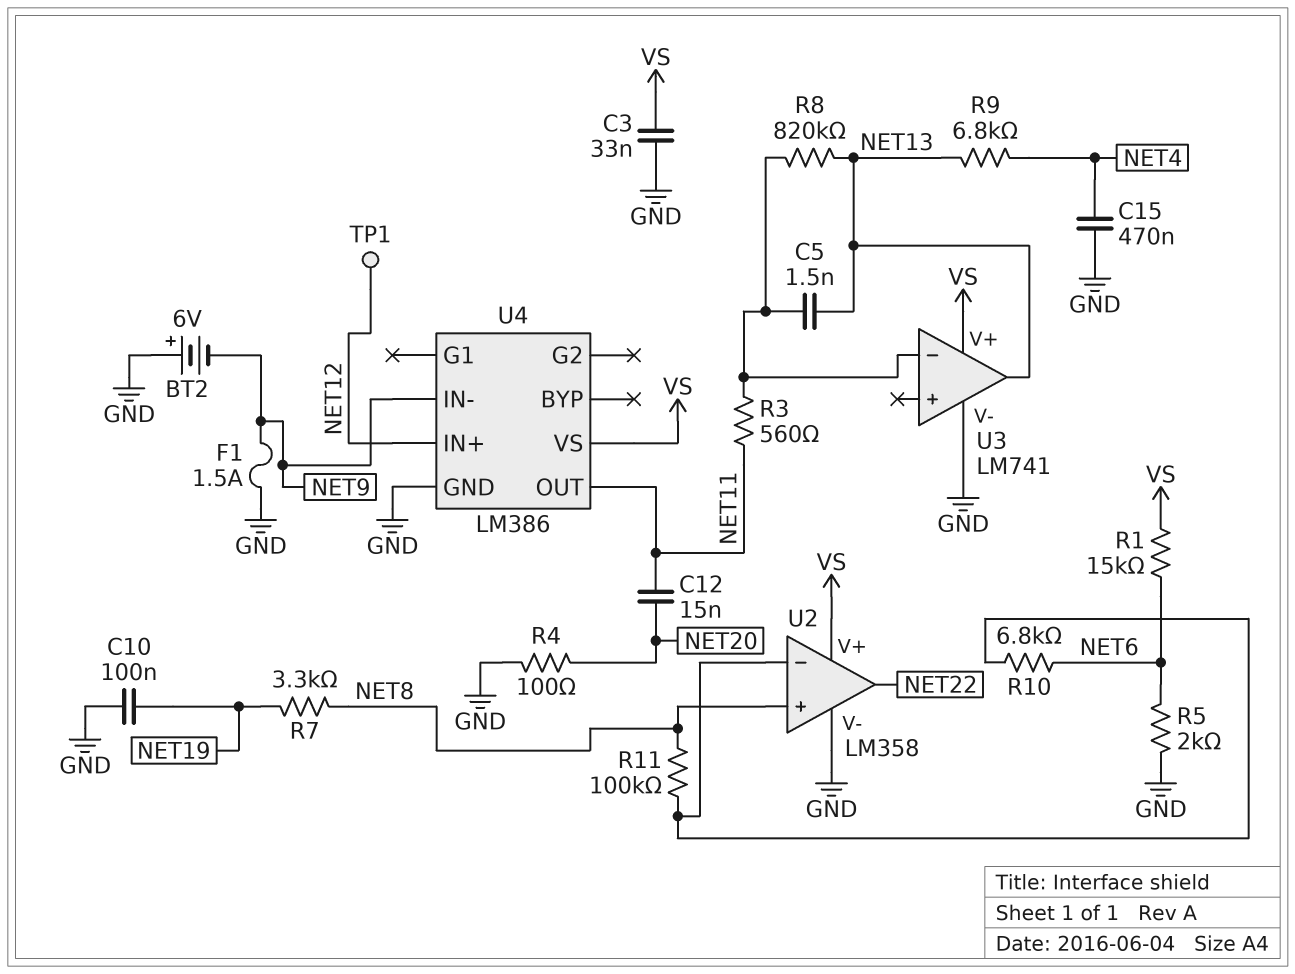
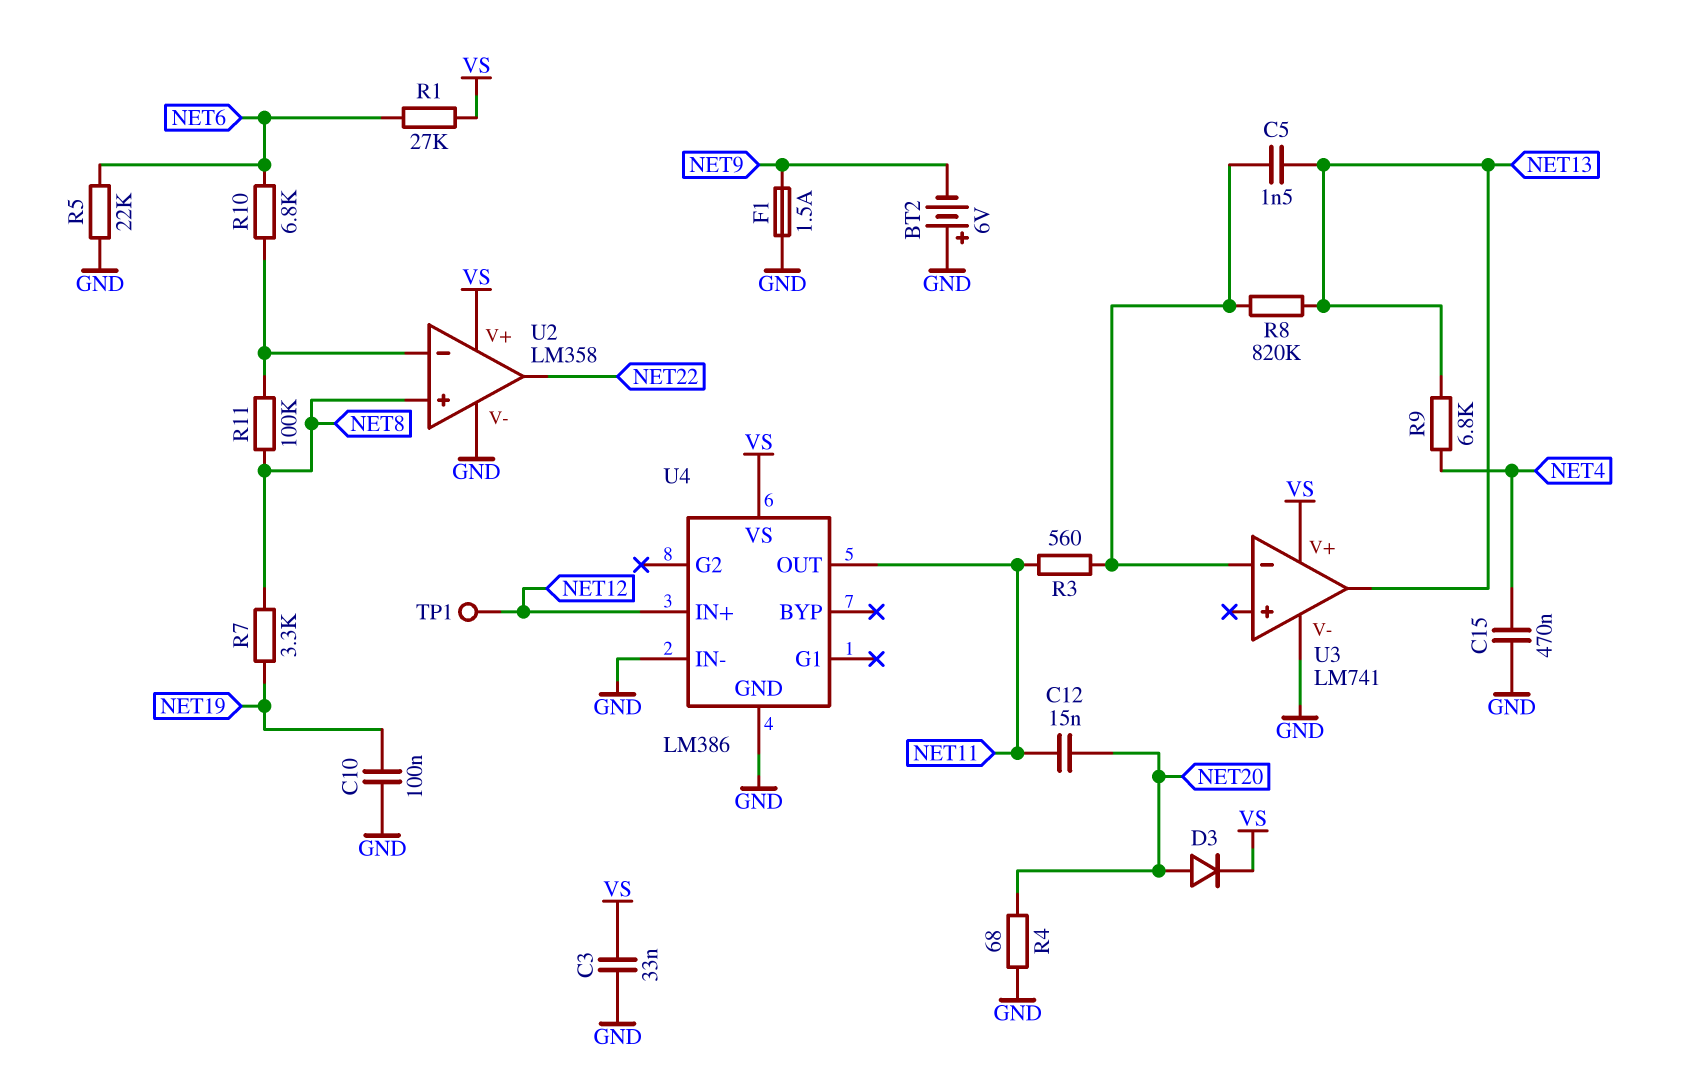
D3: none -> diode (A NET20, K VS)
R1: 15k (NET6, VS) -> 27k (NET6, VS)
R4: 100 (GND, NET20) -> 68 (GND, NET20)
R5: 2k (GND, NET6) -> 22k (GND, NET6)
U4 pin IN-: NET9 -> GND

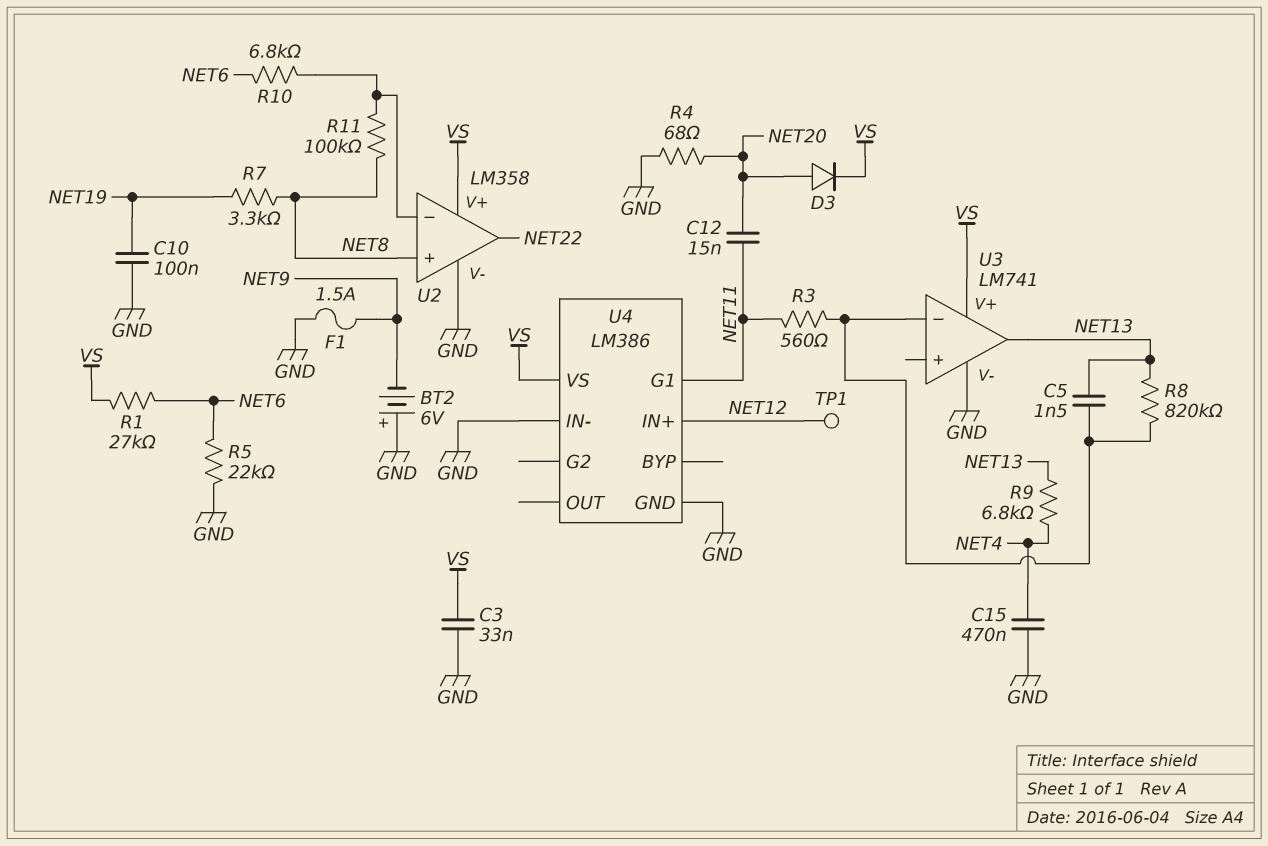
U4 pin G1: none -> NET11
U4 pin OUT: NET11 -> none

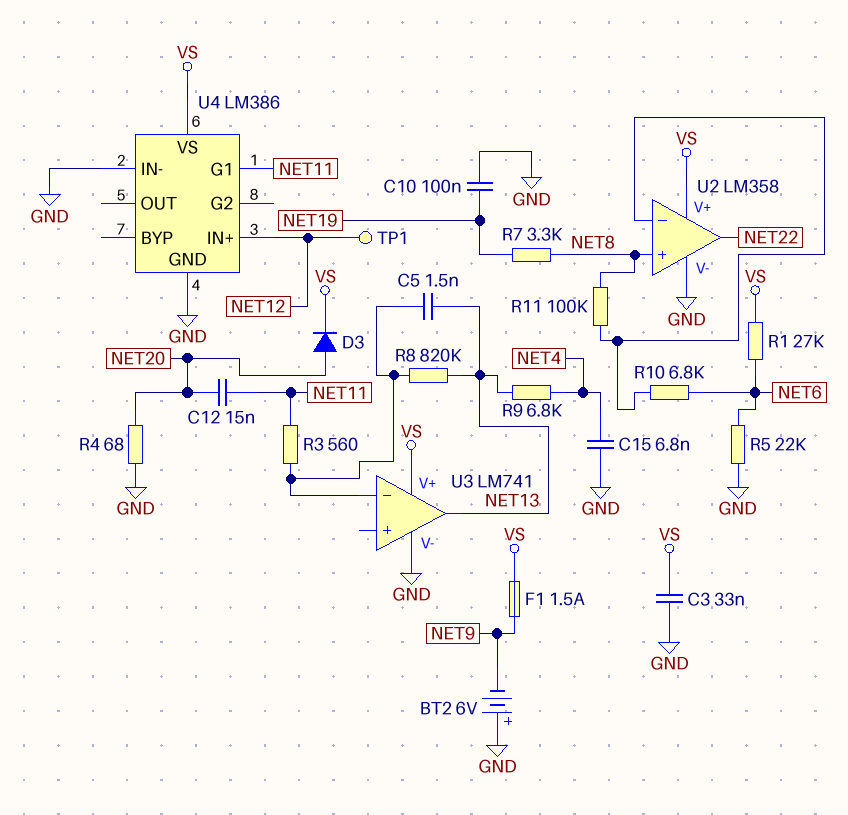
C15: 470nF (GND, NET4) -> 6.8nF (GND, NET4)
F1: 1.5A (GND, NET9) -> 1.5A (NET9, VS)

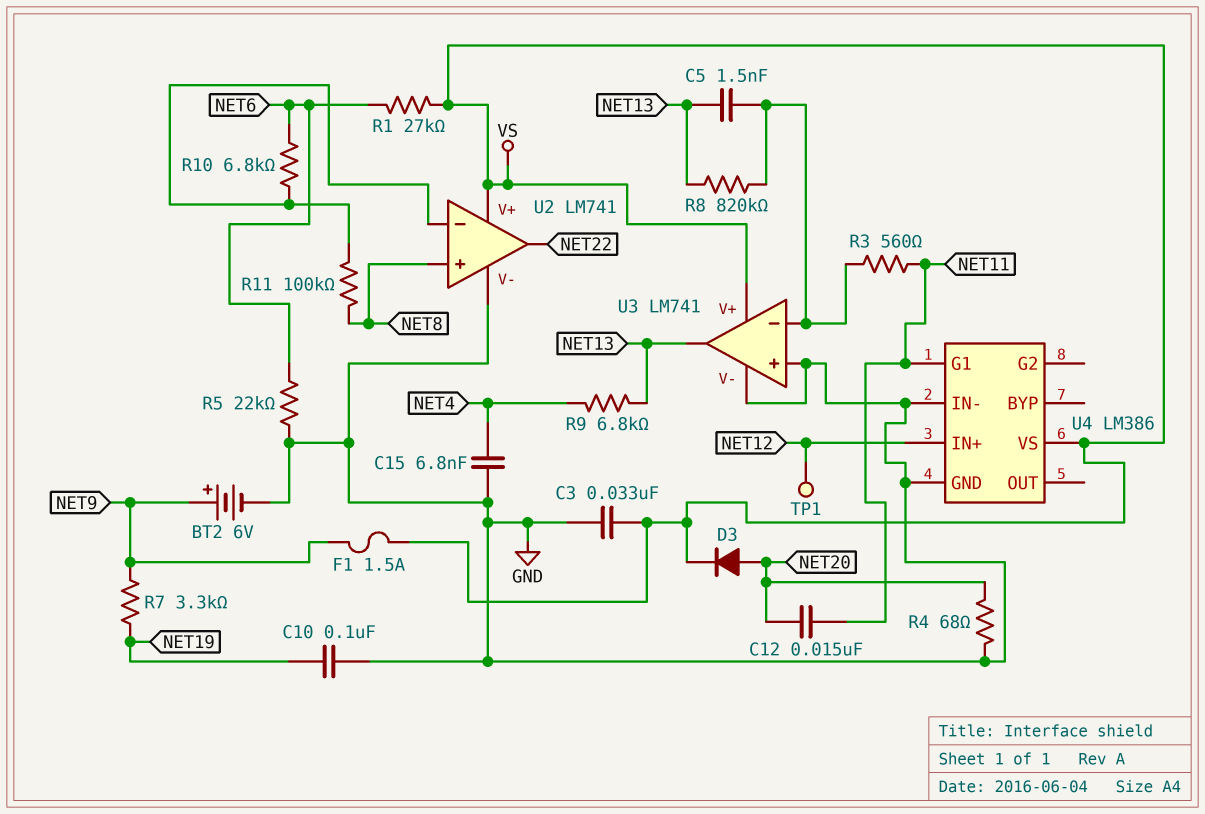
BT2: 6V (plus GND, minus NET9) -> 6V (plus NET9, minus GND)
R7: 3.3k (NET8, NET19) -> 3.3k (NET9, NET19)
U2: LM358 -> LM741
U3 pin in+: none -> GND

